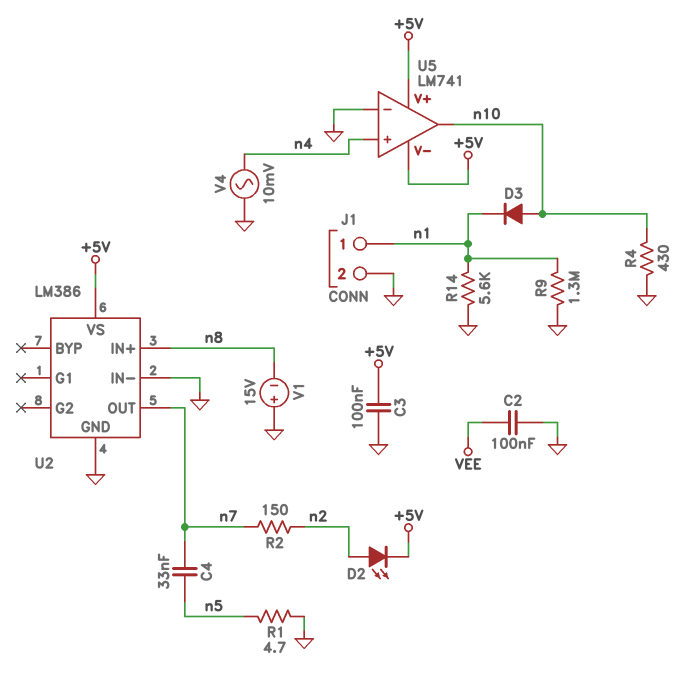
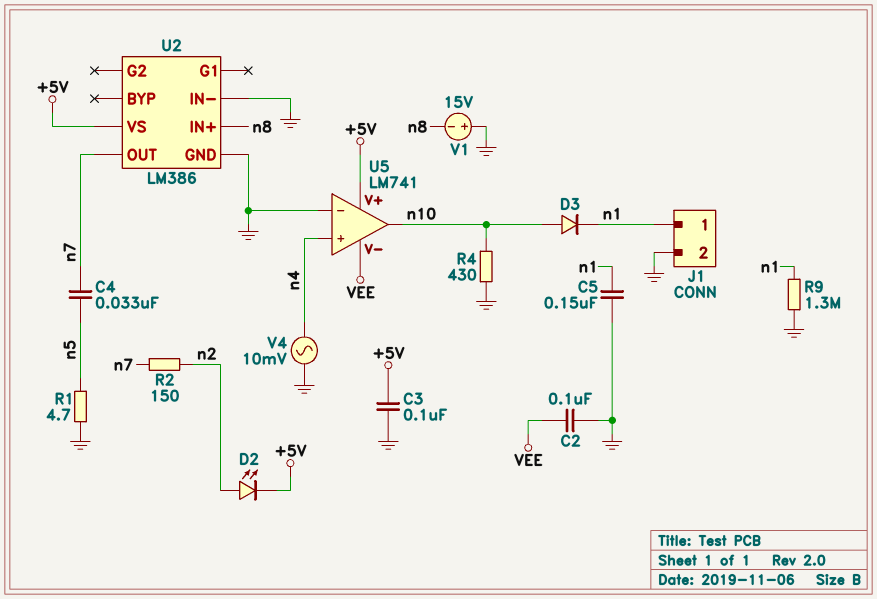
C5: none -> 150nF (GND, n1)
R14: 5.6k (GND, n1) -> none
U5 pin V-: +5V -> VEE

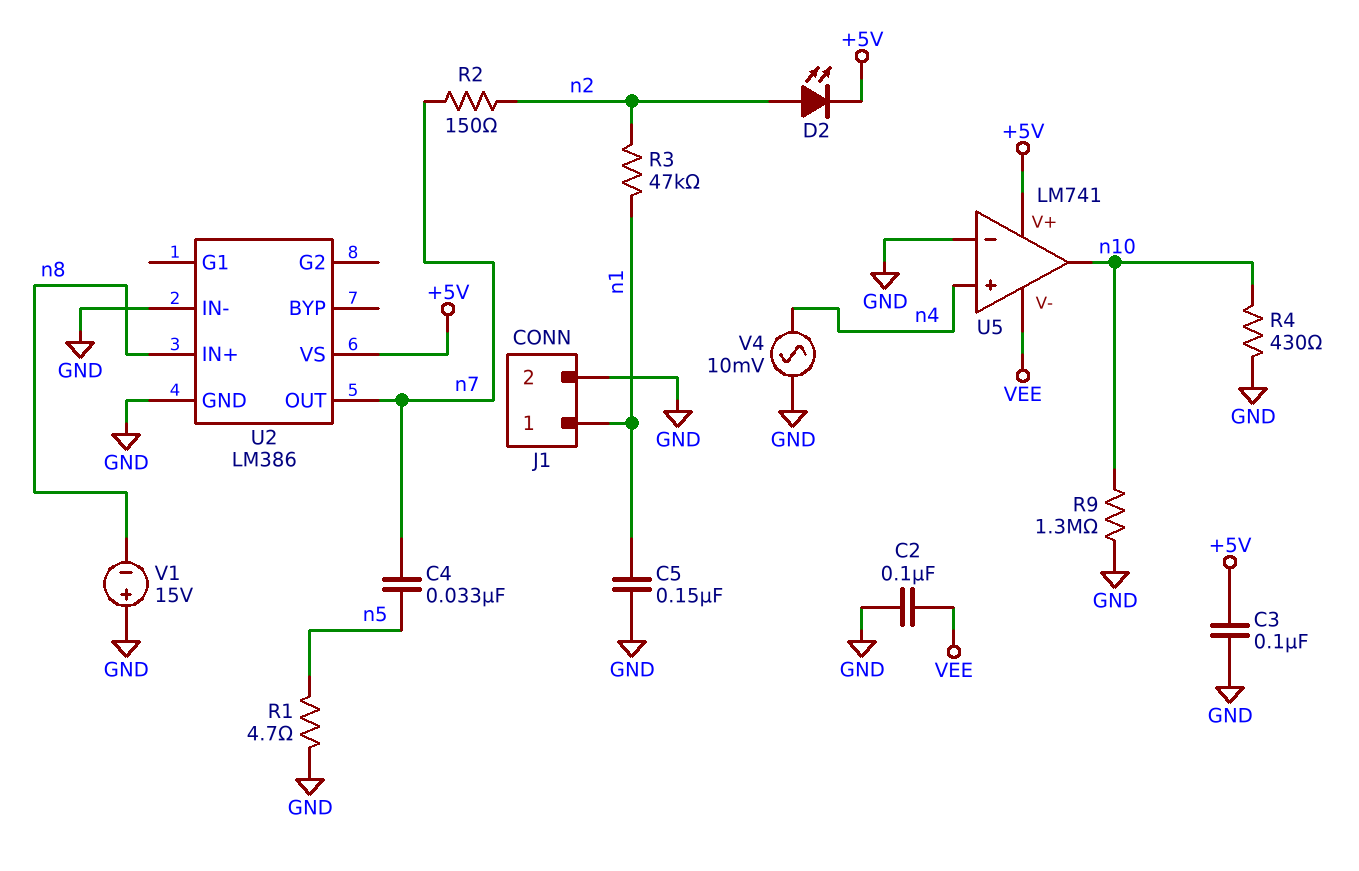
D3: diode (A n10, K n1) -> none
R3: none -> 47k (n1, n2)
R9: 1.3M (GND, n1) -> 1.3M (GND, n10)

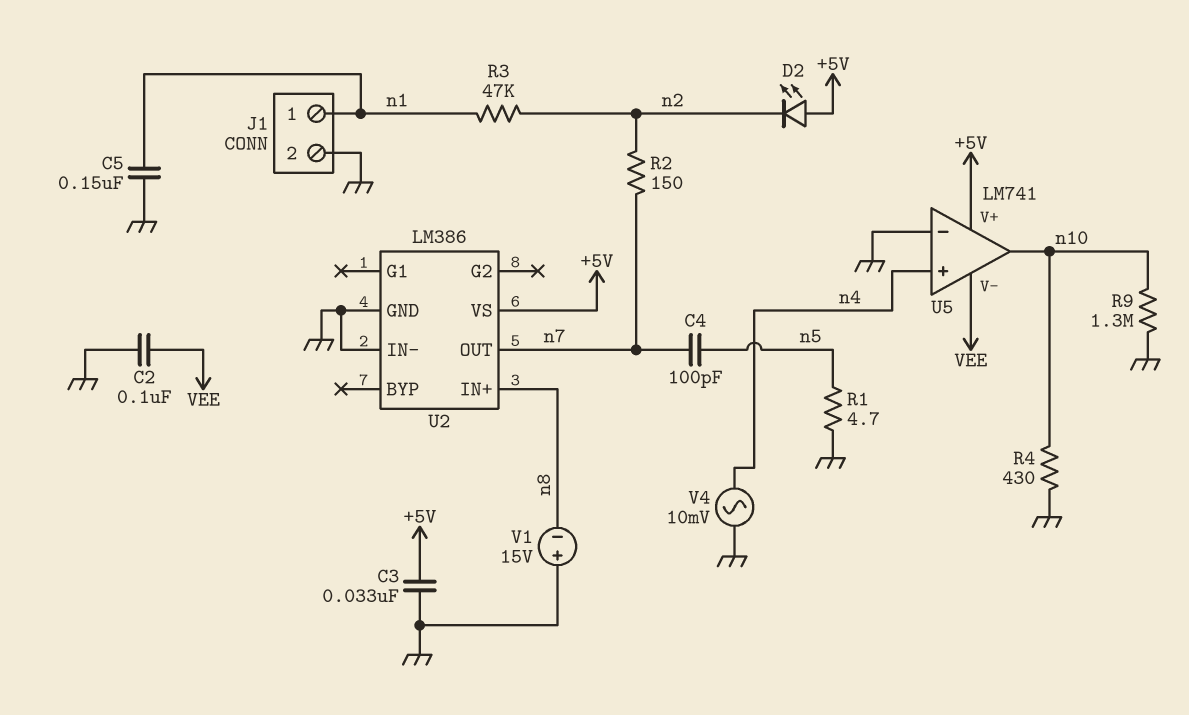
C3: 100nF (+5V, GND) -> 33nF (+5V, GND)
C4: 33nF (n5, n7) -> 100pF (n5, n7)
D2: LED (A n2, K +5V) -> LED (A +5V, K n2)

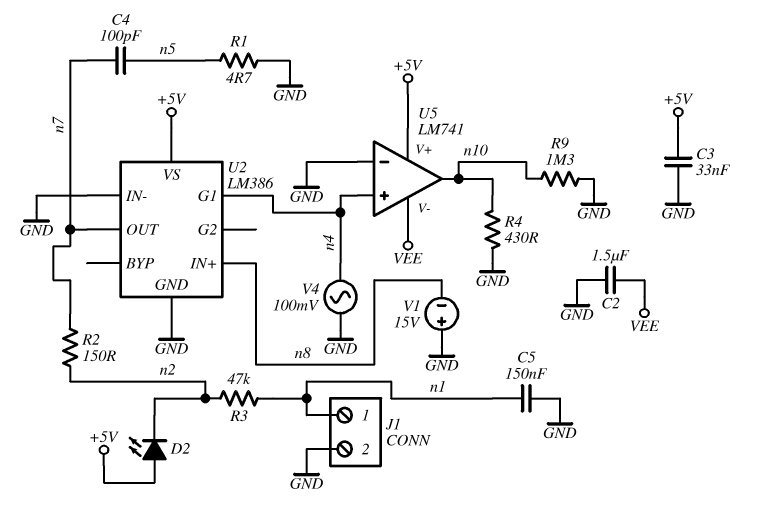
C2: 100nF (GND, VEE) -> 1.5uF (GND, VEE)
U2 pin G1: none -> n4
V4: AC 10mV (GND, n4) -> AC 100mV (GND, n4)

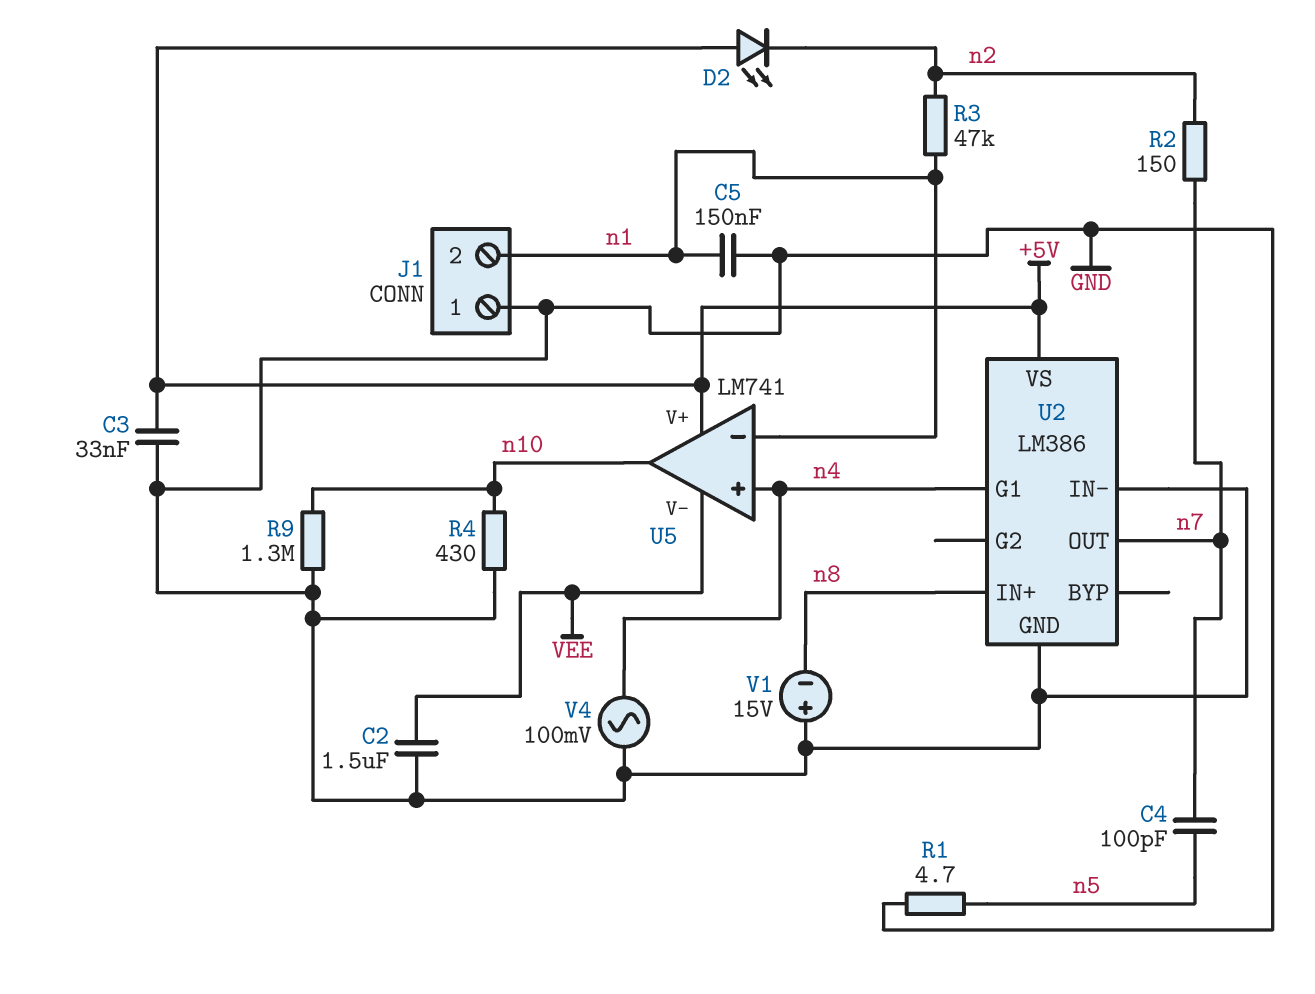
J1 pin 1: n1 -> GND
J1 pin 2: GND -> n1
U5 pin in-: GND -> n1

